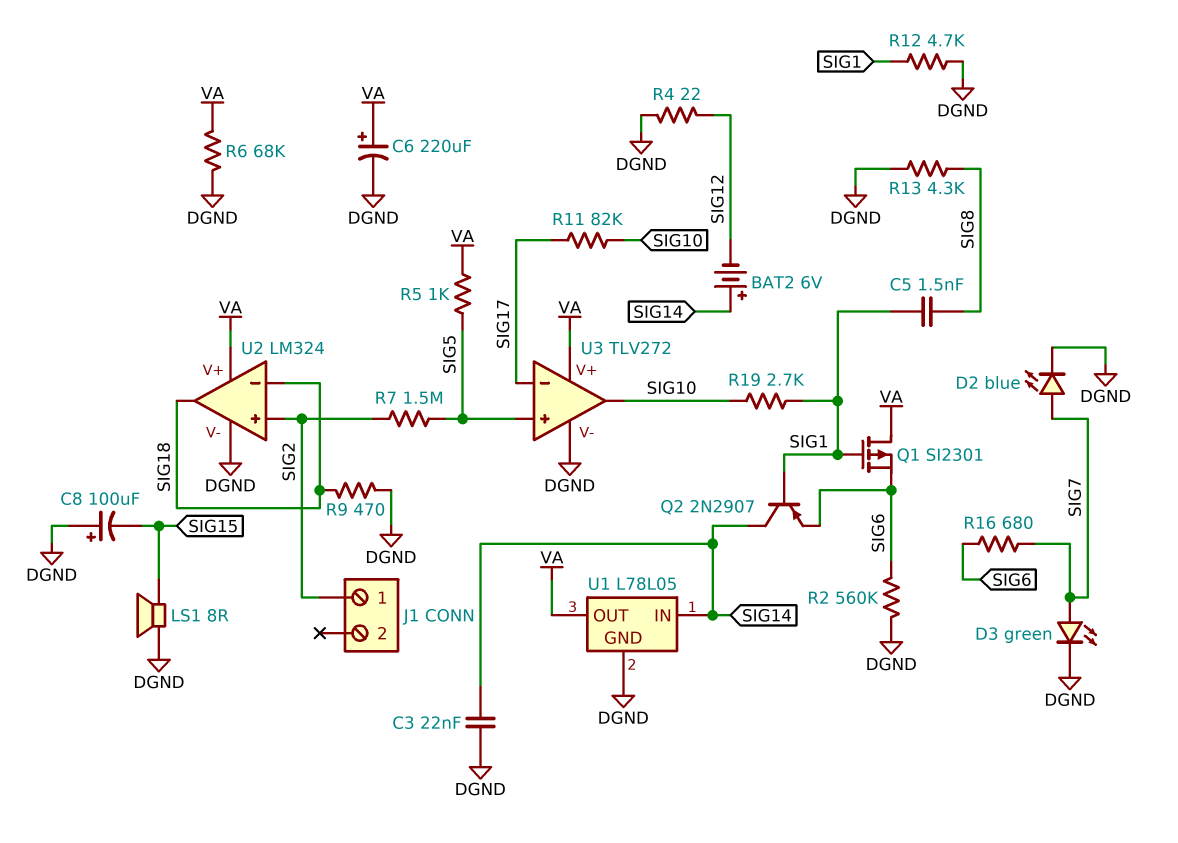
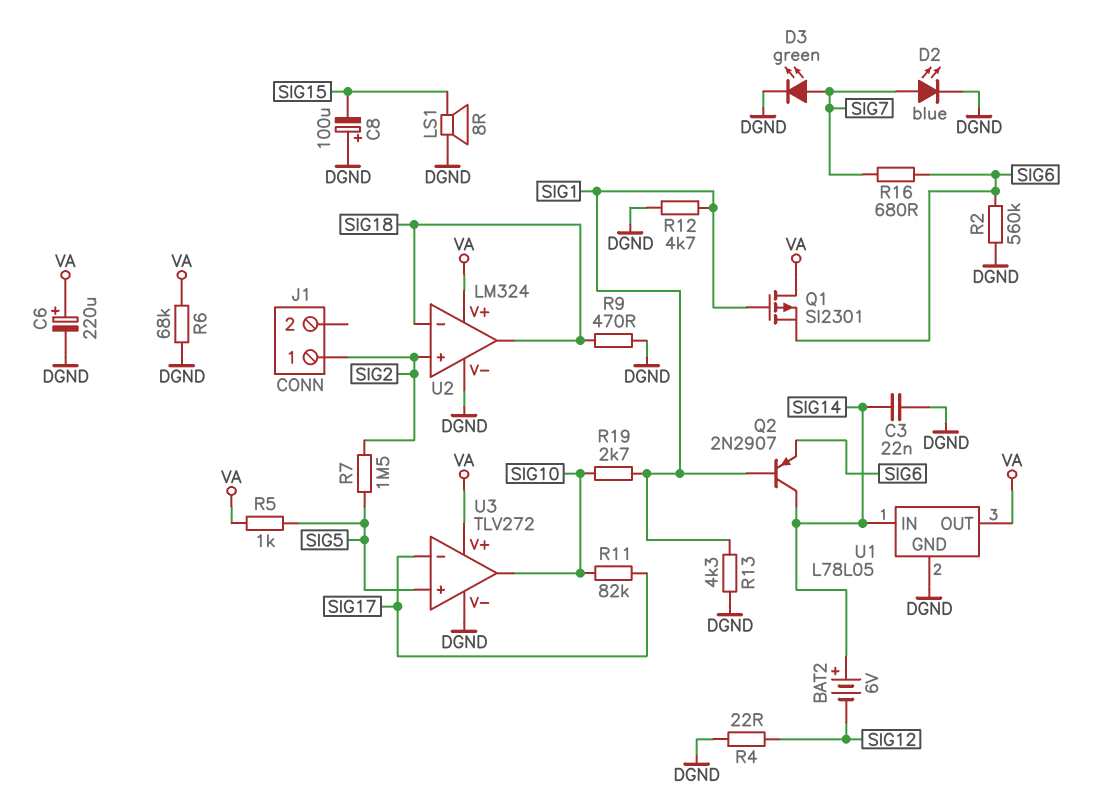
C5: 1.5nF (SIG1, SIG8) -> none
R13: 4.3k (DGND, SIG8) -> 4.3k (DGND, SIG1)

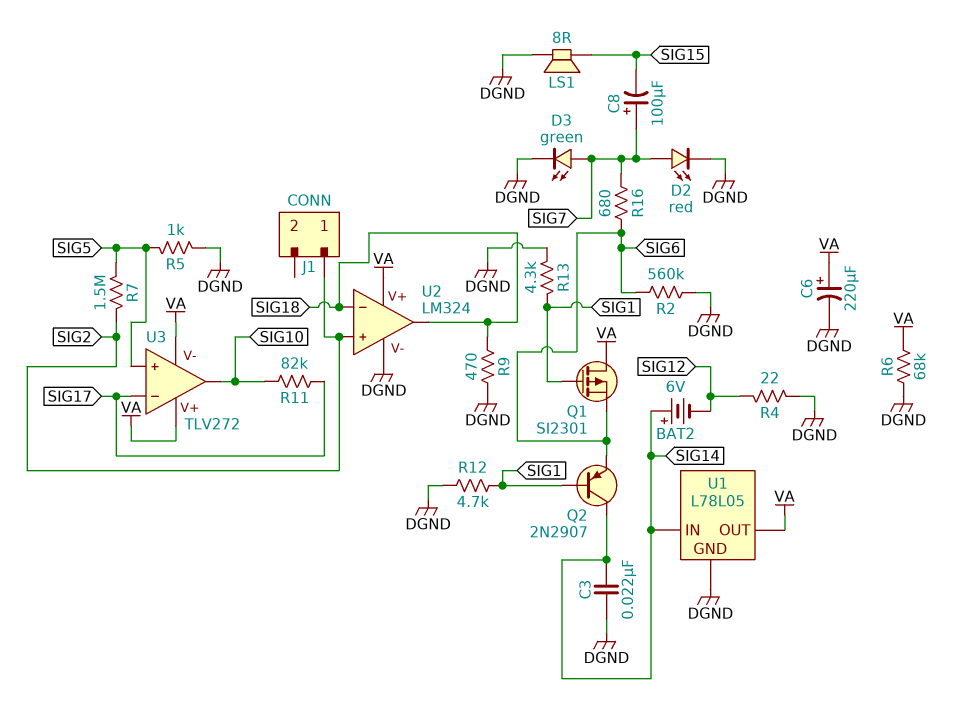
C8: 100uF (plus DGND, minus SIG15) -> 100uF (plus SIG7, minus SIG15)
D2: LED blue (A SIG7, K DGND) -> LED red (A SIG7, K DGND)
R5: 1k (SIG5, VA) -> 1k (DGND, SIG5)
R19: 2.7k (SIG1, SIG10) -> none
U3 pin V-: DGND -> VA

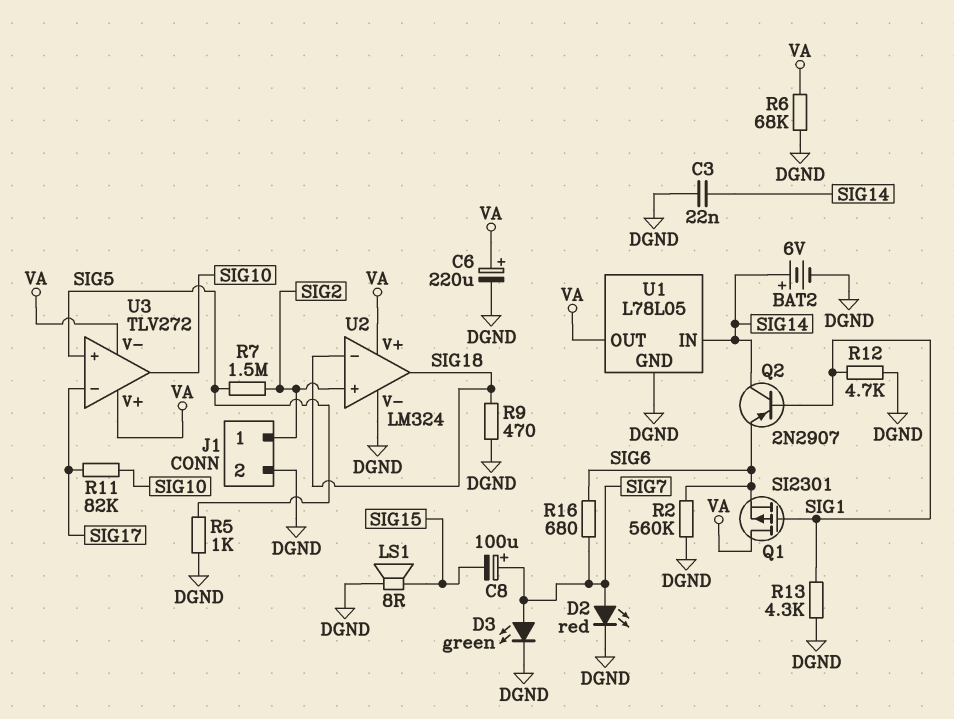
BAT2: 6V (plus SIG14, minus SIG12) -> 6V (plus SIG14, minus DGND)
J1 pin 2: none -> DGND
R4: 22 (DGND, SIG12) -> none

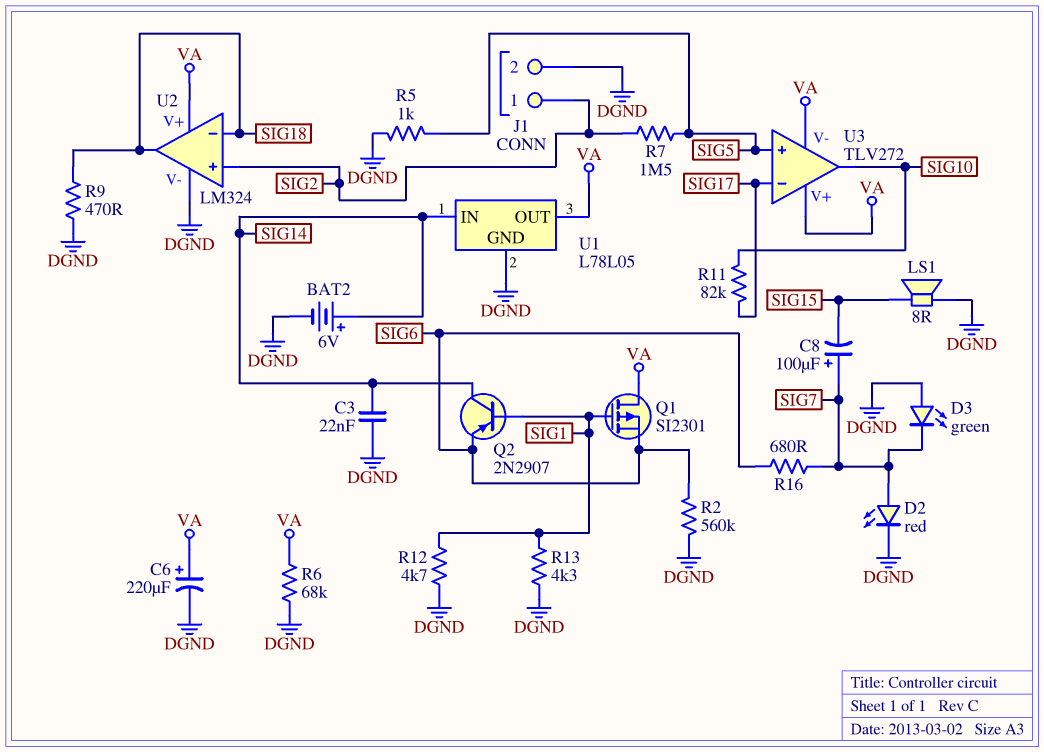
D3: LED green (A SIG7, K DGND) -> LED green (A DGND, K SIG7)

